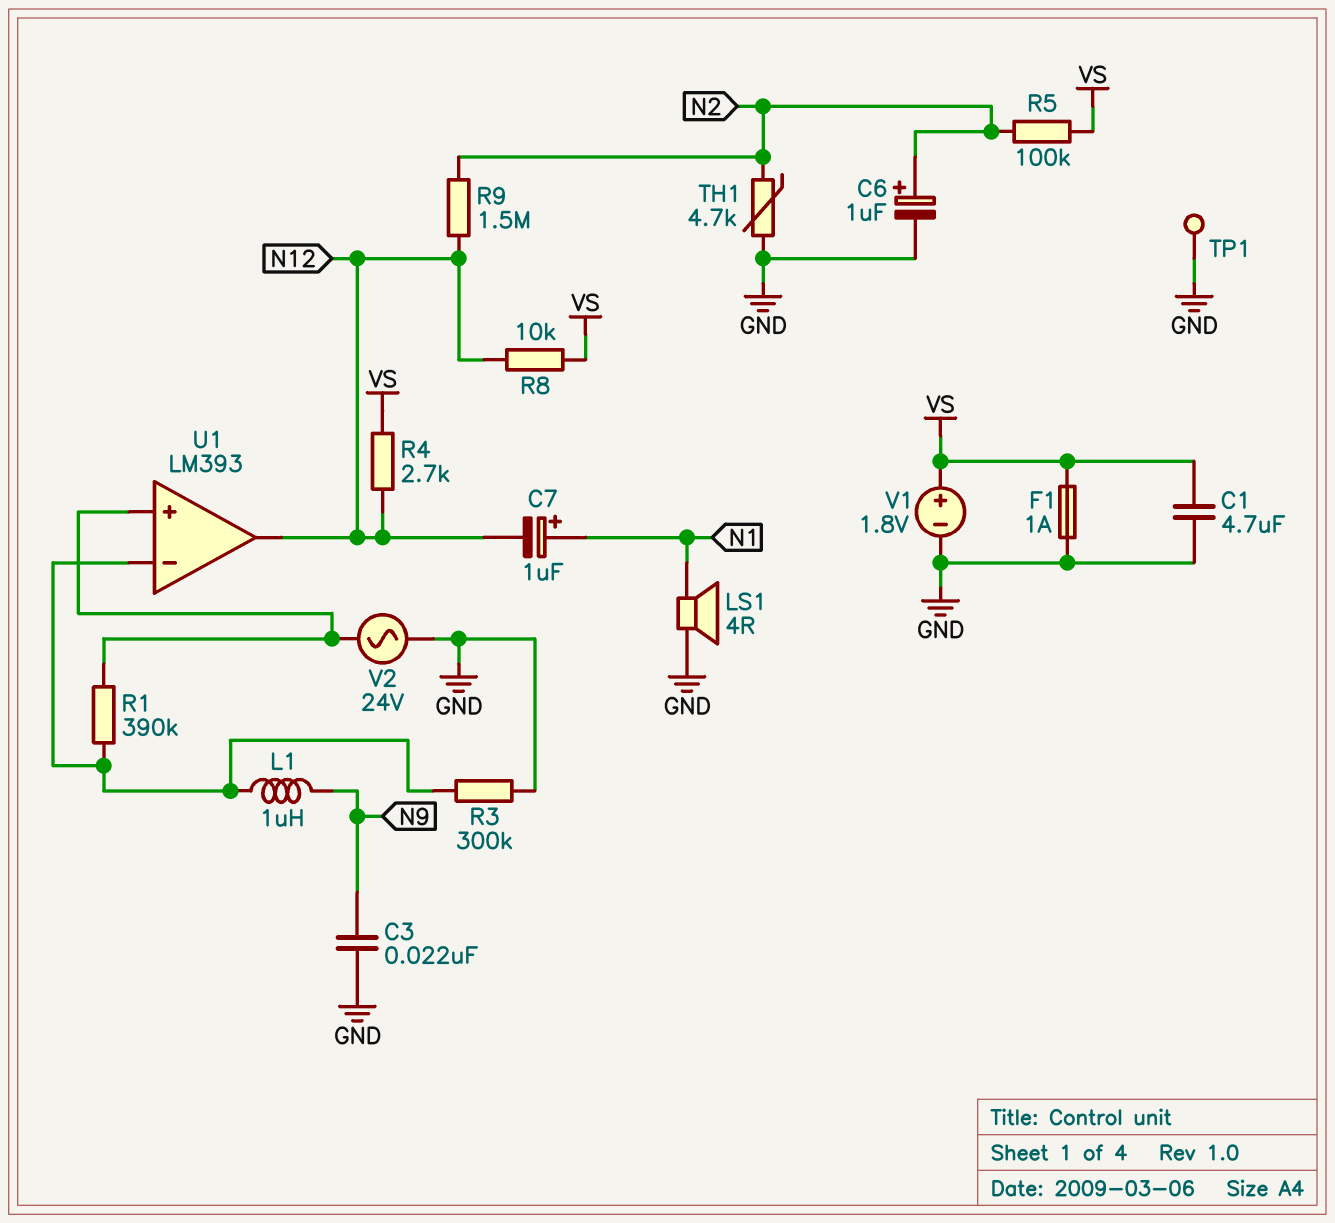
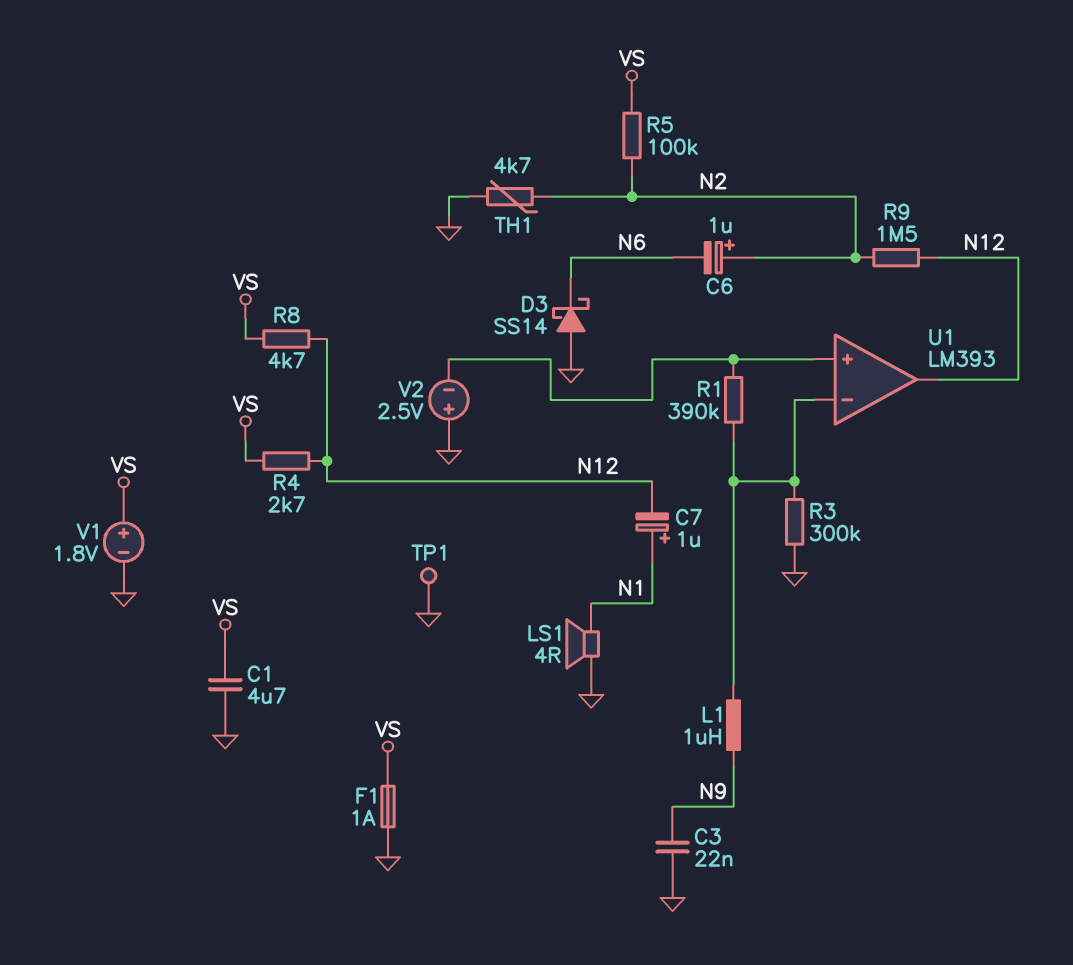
C6: 1uF (plus N2, minus GND) -> 1uF (plus N2, minus N6)
D3: none -> schottky SS14 (A GND, K N6)
R8: 10k (N12, VS) -> 4.7k (N12, VS)
V2: AC 24V (GND, U1/in+) -> 2.5V (plus GND, minus U1/in+)

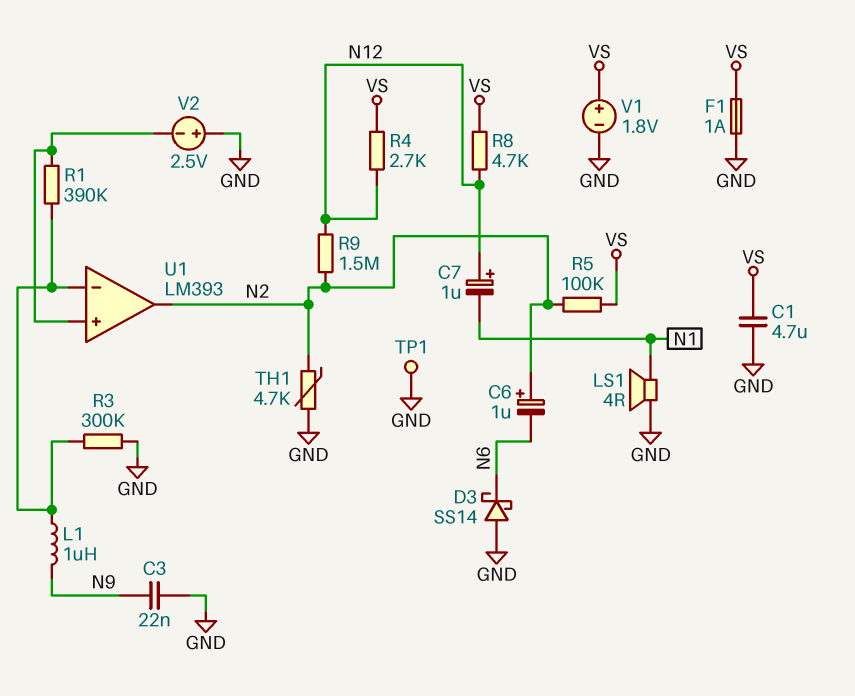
C7: 1uF (plus N1, minus N12) -> 1uF (plus N12, minus N1)
U1 pin out: N12 -> N2

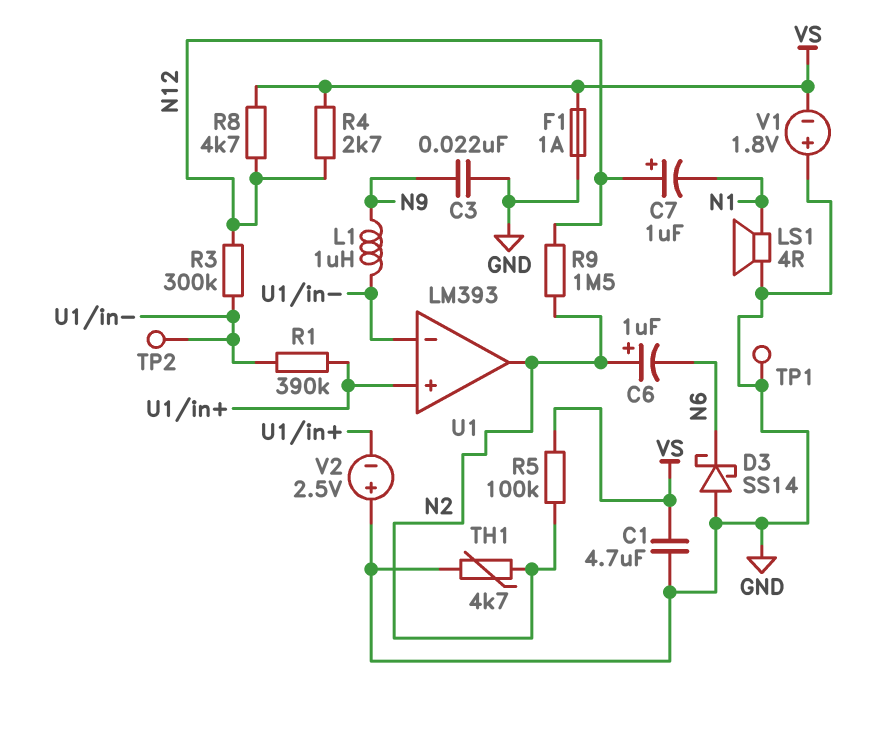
R3: 300k (GND, U1/in-) -> 300k (N12, U1/in-)
TP2: none -> test point (U1/in-)
V1: 1.8V (plus VS, minus GND) -> 1.8V (plus GND, minus VS)

